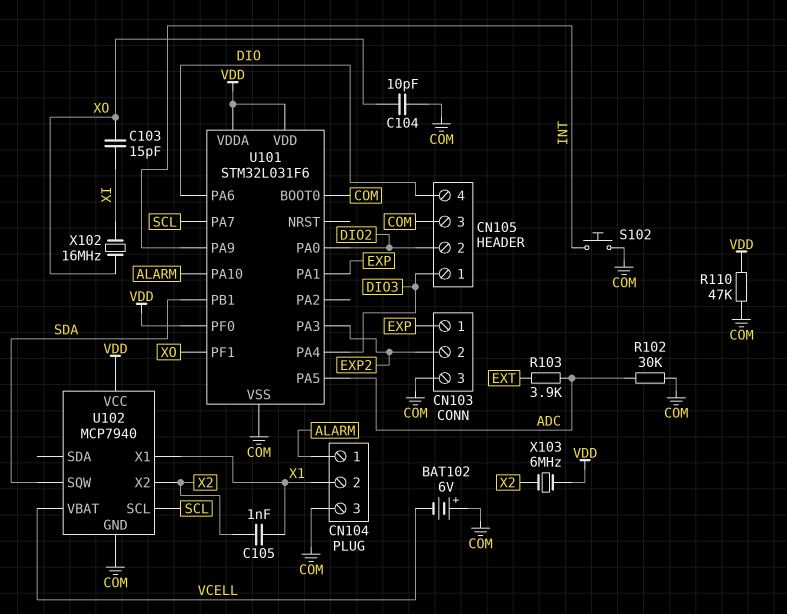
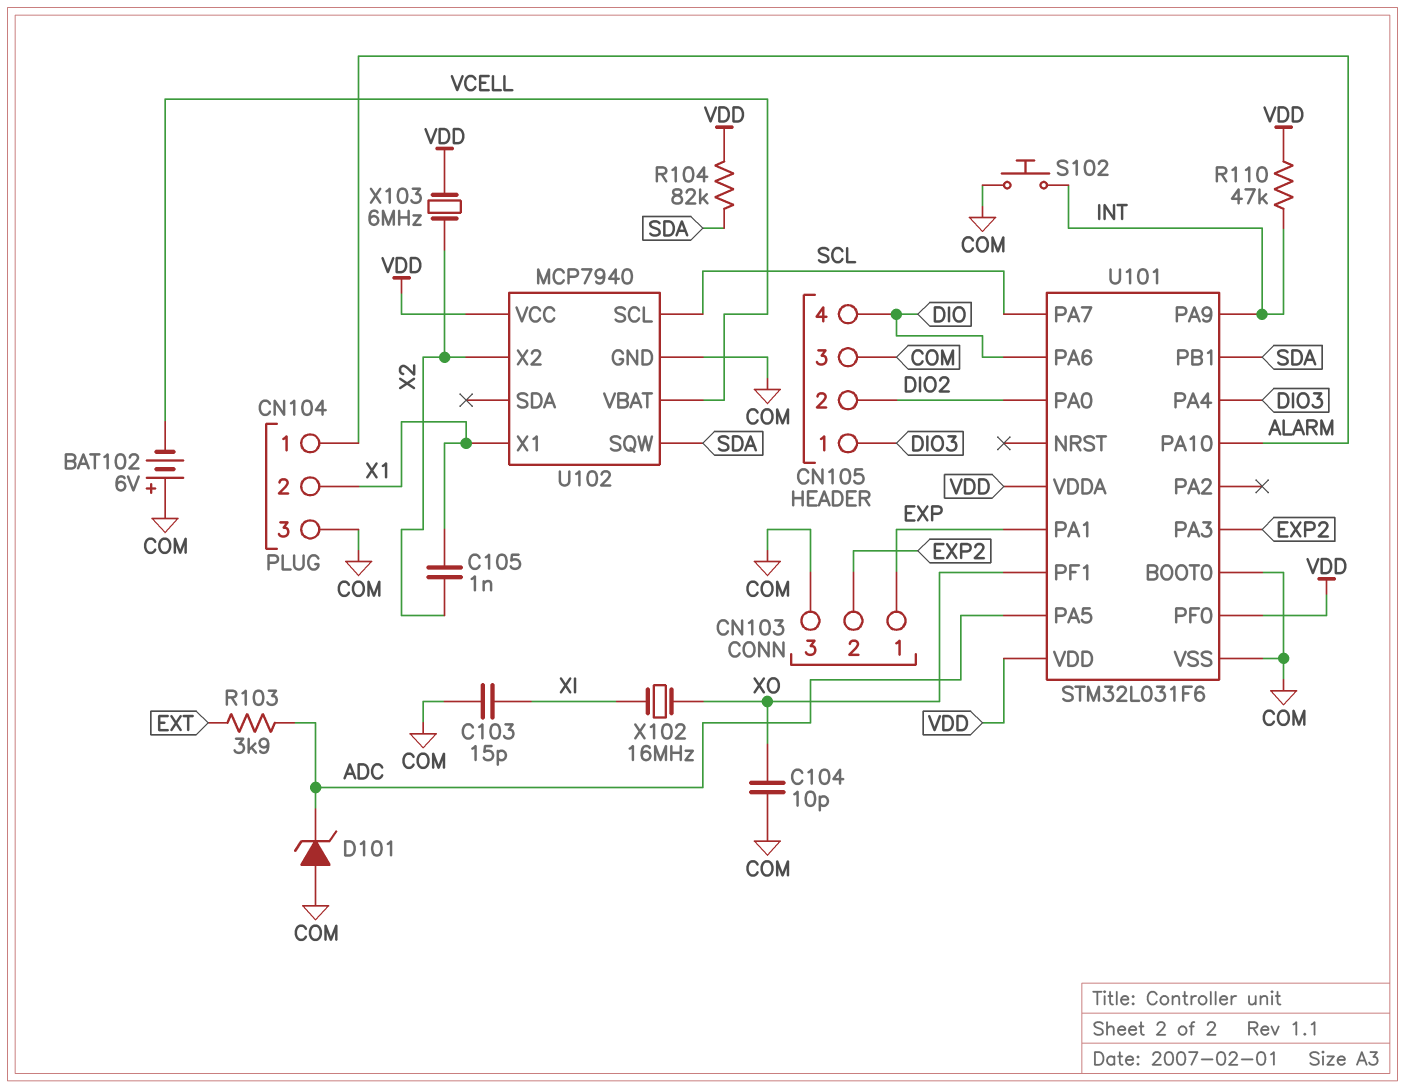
C103: 15pF (XI, XO) -> 15pF (COM, XI)
D101: none -> zener (A COM, K ADC)
R102: 30k (ADC, COM) -> none
R104: none -> 82k (SDA, VDD)
R110: 47k (COM, VDD) -> 47k (INT, VDD)

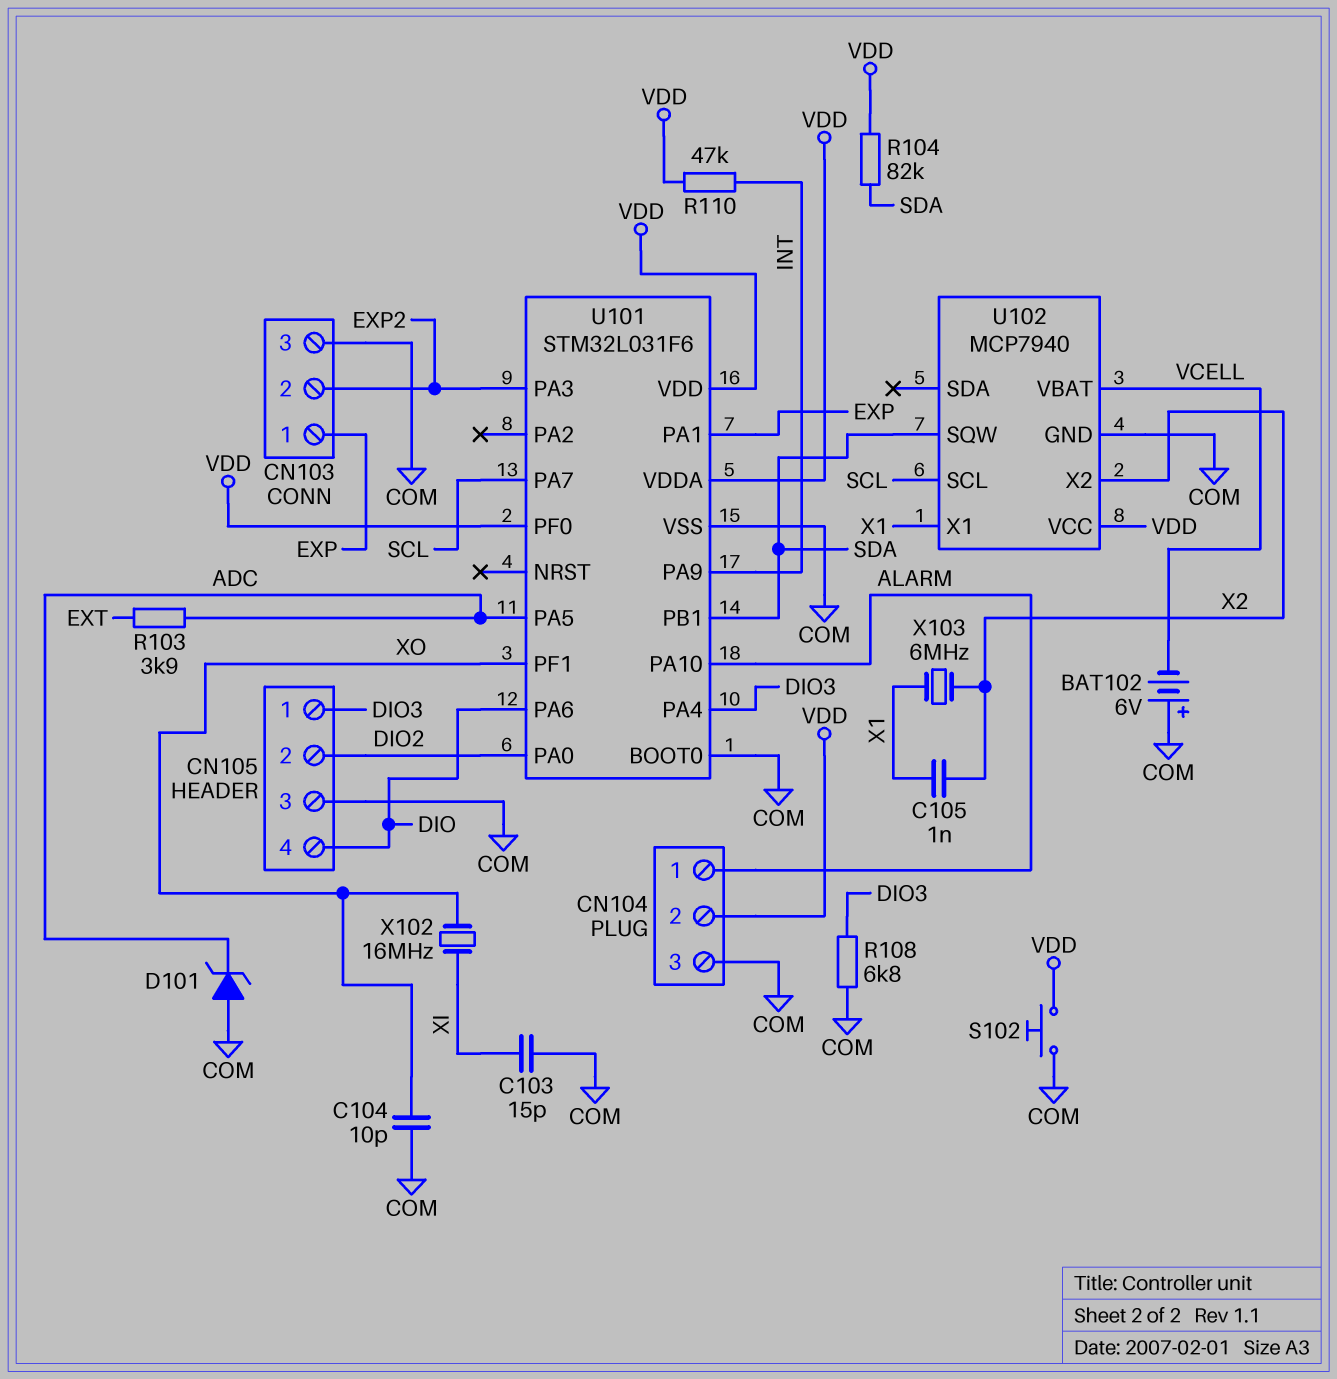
CN104 pin 2: X1 -> VDD
R108: none -> 6.8k (COM, DIO3)
S102: button (COM, INT) -> button (COM, VDD)
X103: 6MHz (VDD, X2) -> 6MHz (X1, X2)

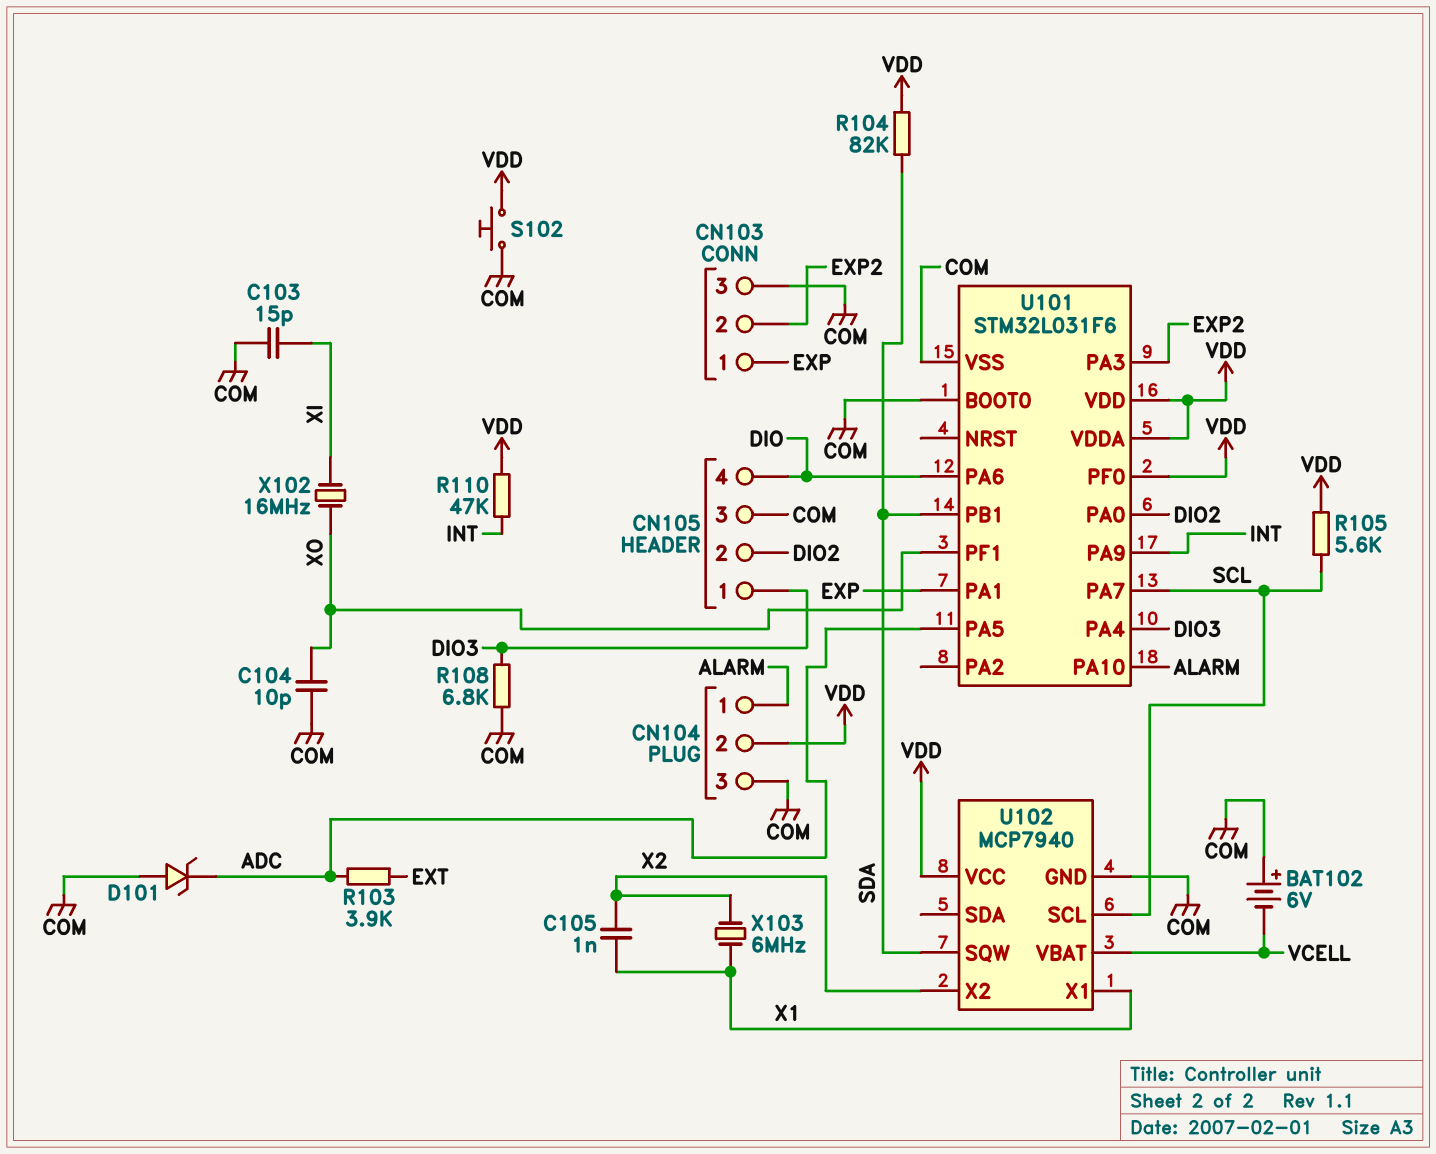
R105: none -> 5.6k (SCL, VDD)

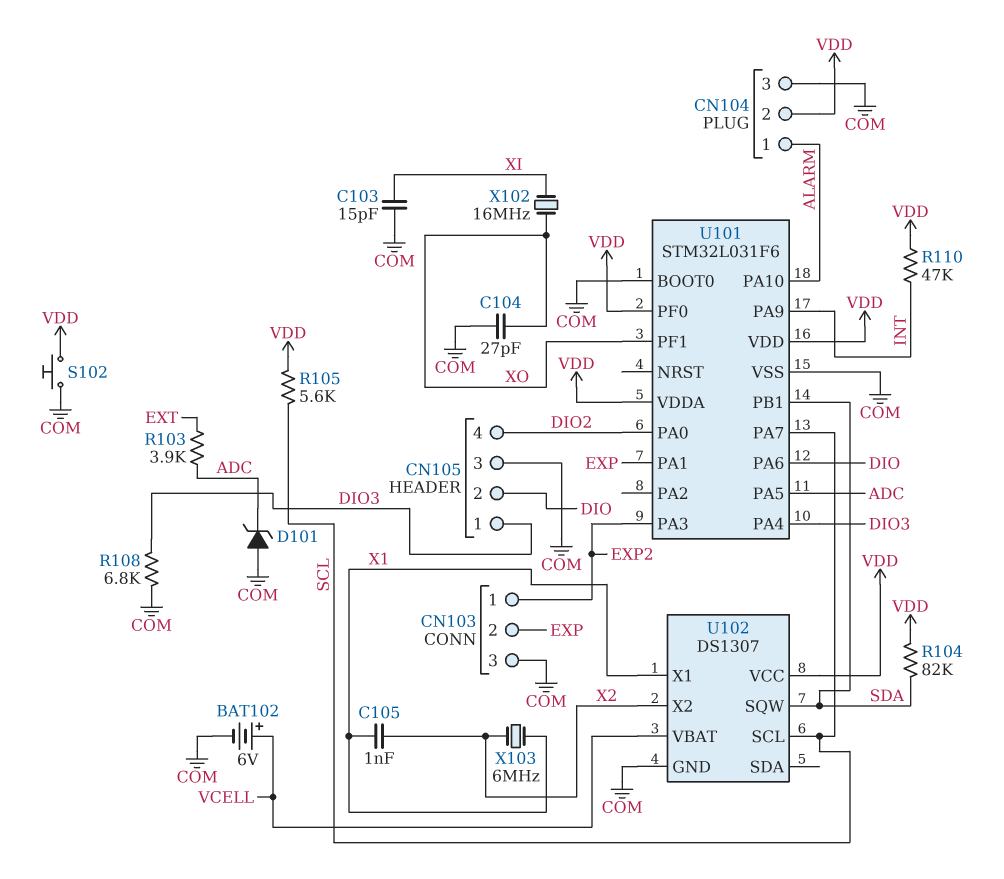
BAT102: 6V (plus COM, minus VCELL) -> 6V (plus VCELL, minus COM)
C104: 10pF (COM, XO) -> 27pF (COM, XO)
CN103 pin 1: EXP -> EXP2
CN103 pin 2: EXP2 -> EXP
CN105 pin 2: DIO2 -> DIO
CN105 pin 4: DIO -> DIO2
U102: MCP7940 -> DS1307

